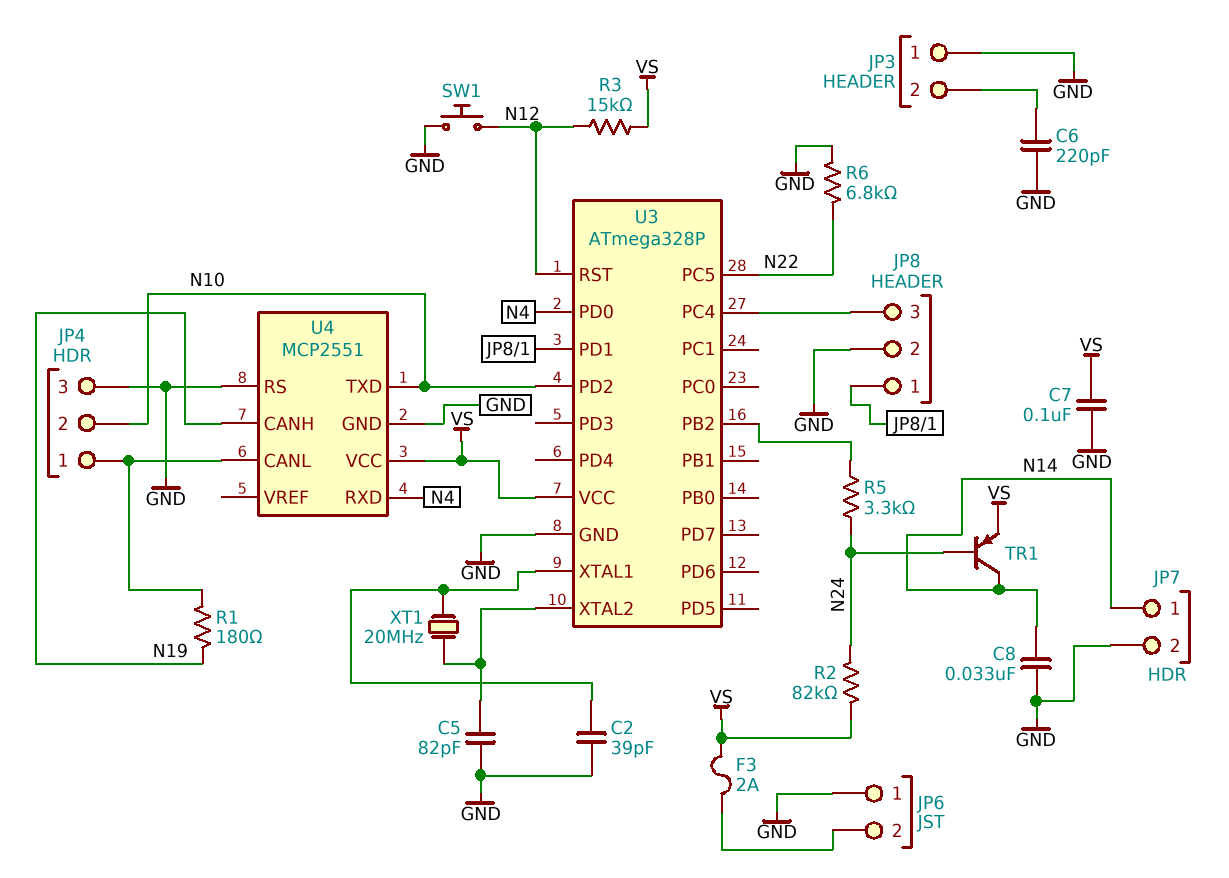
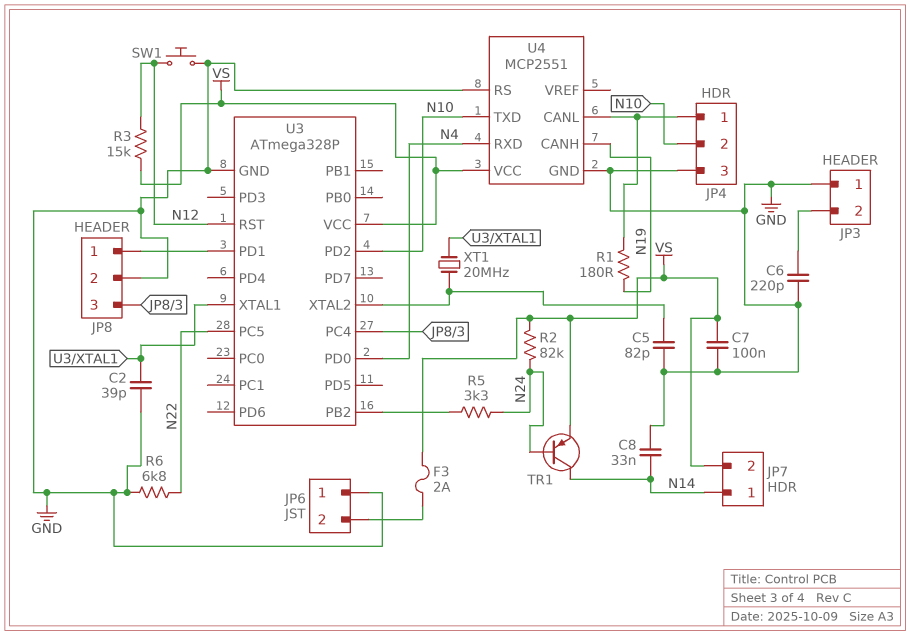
JP7 pin 2: GND -> VS

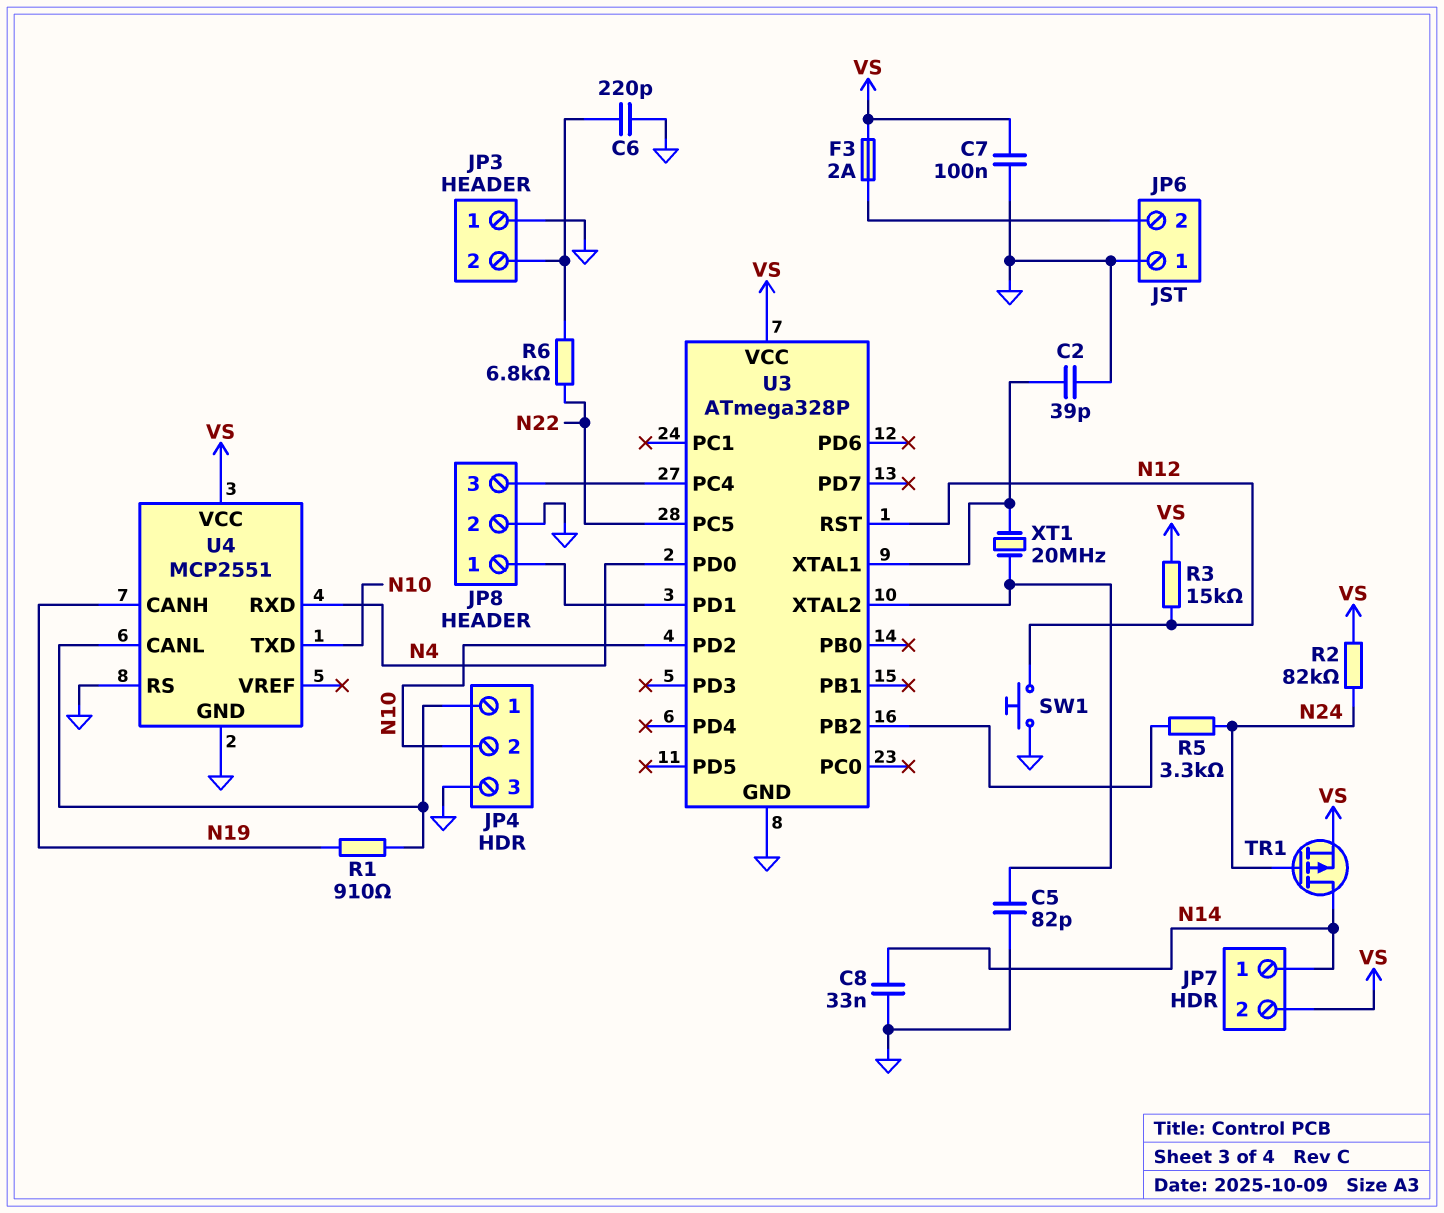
R1: 180 (JP4/1, N19) -> 910 (JP4/1, N19)
R6: 6.8k (GND, N22) -> 6.8k (JP3/2, N22)
TR1: PNP (B N24, C N14, E VS) -> PMOS (G N24, D N14, S VS)

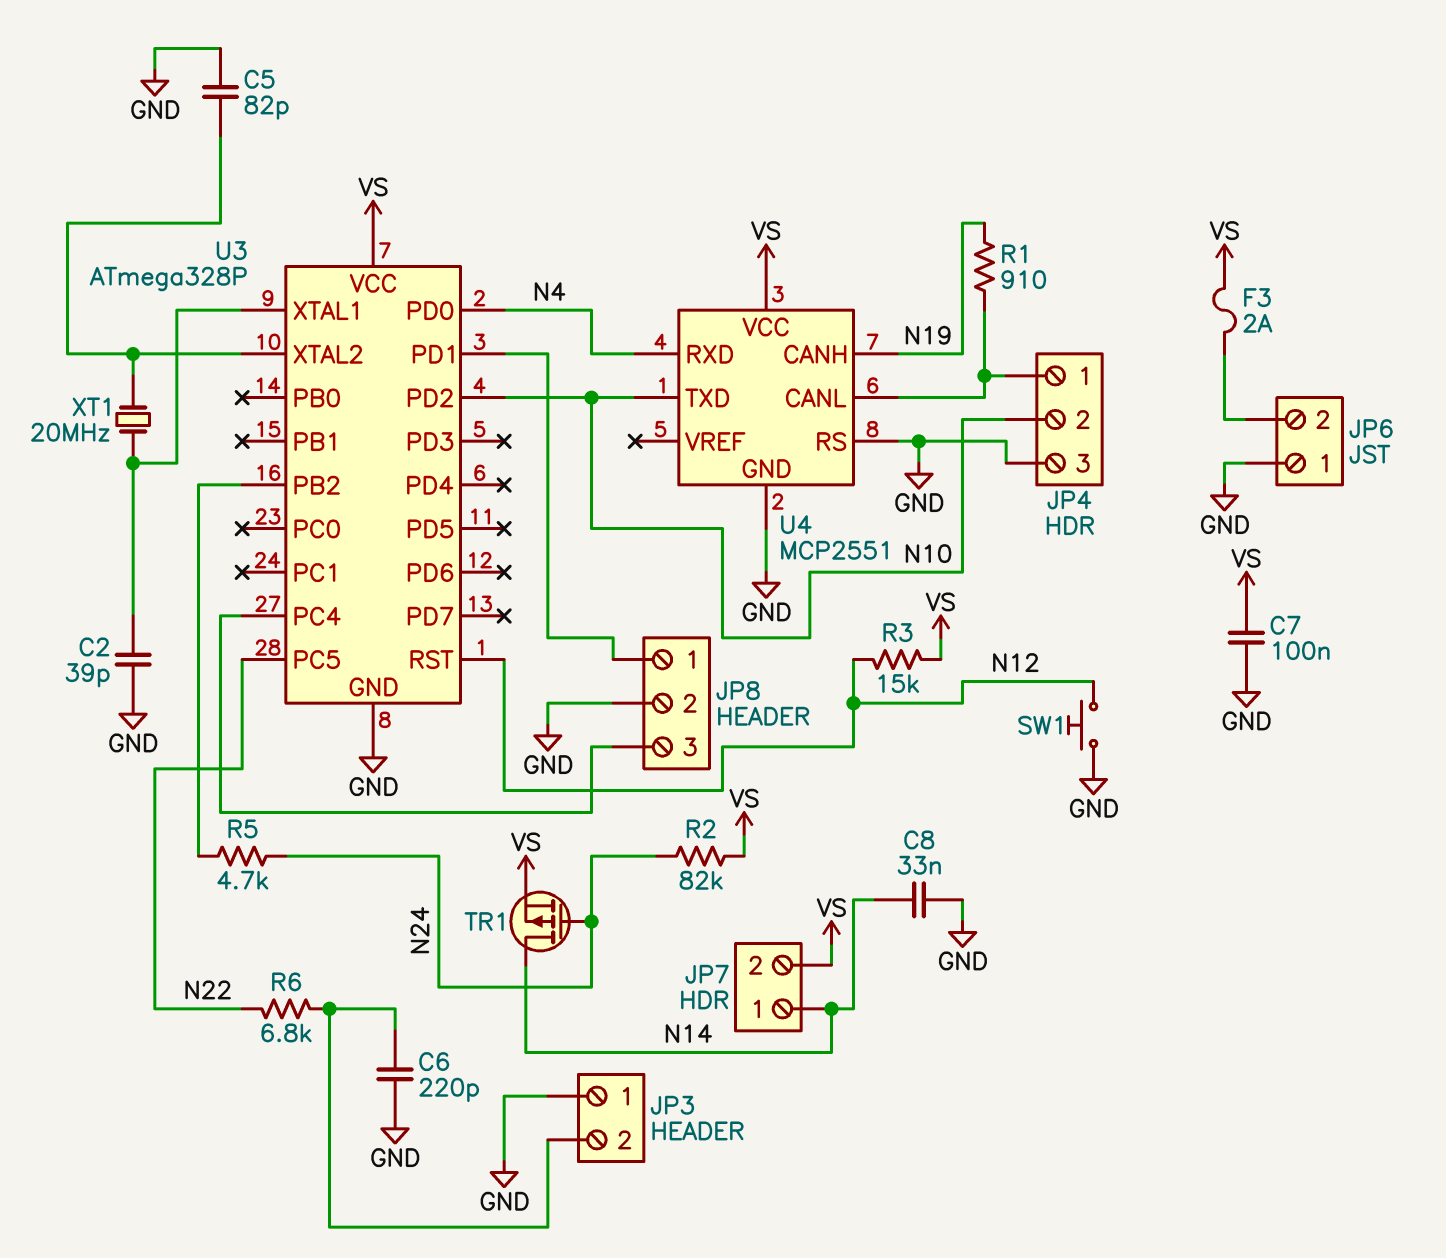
R5: 3.3k (N24, U3/PB2) -> 4.7k (N24, U3/PB2)

